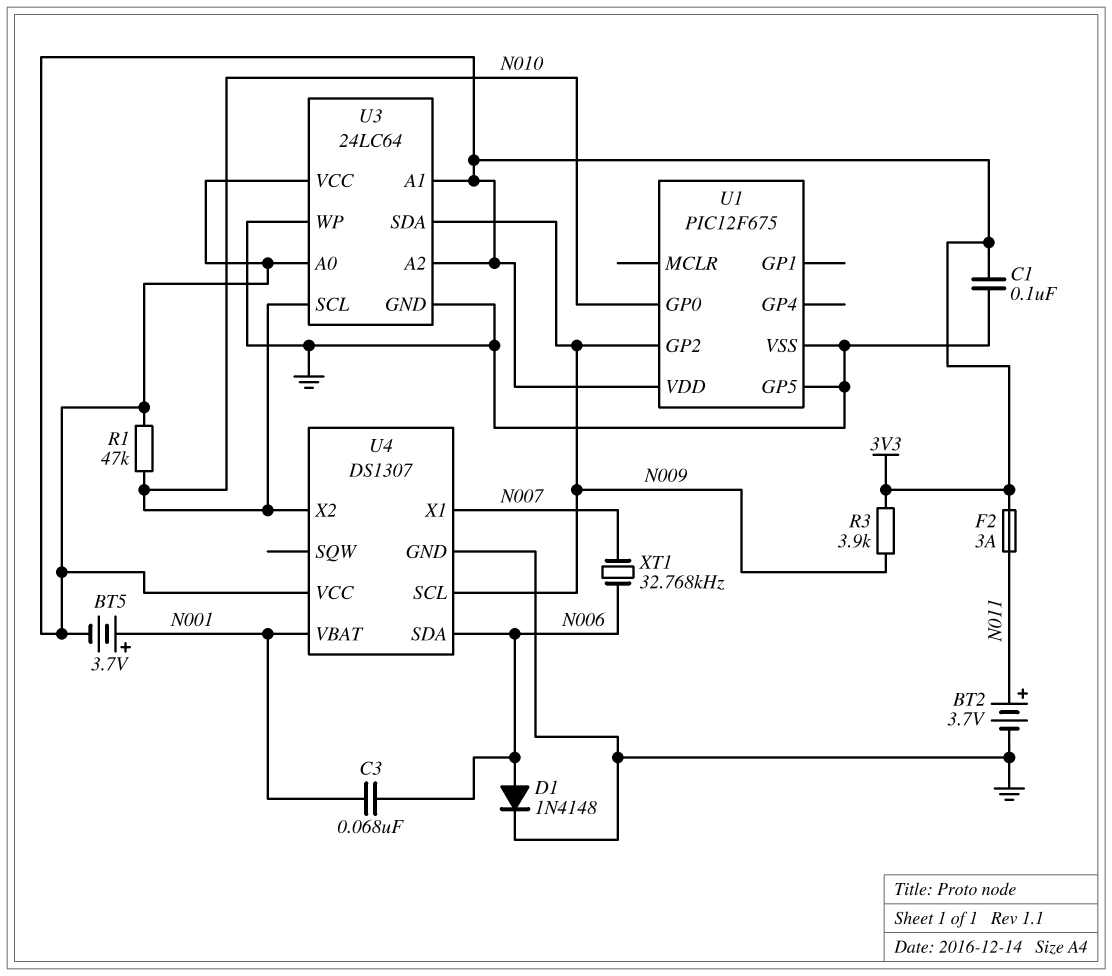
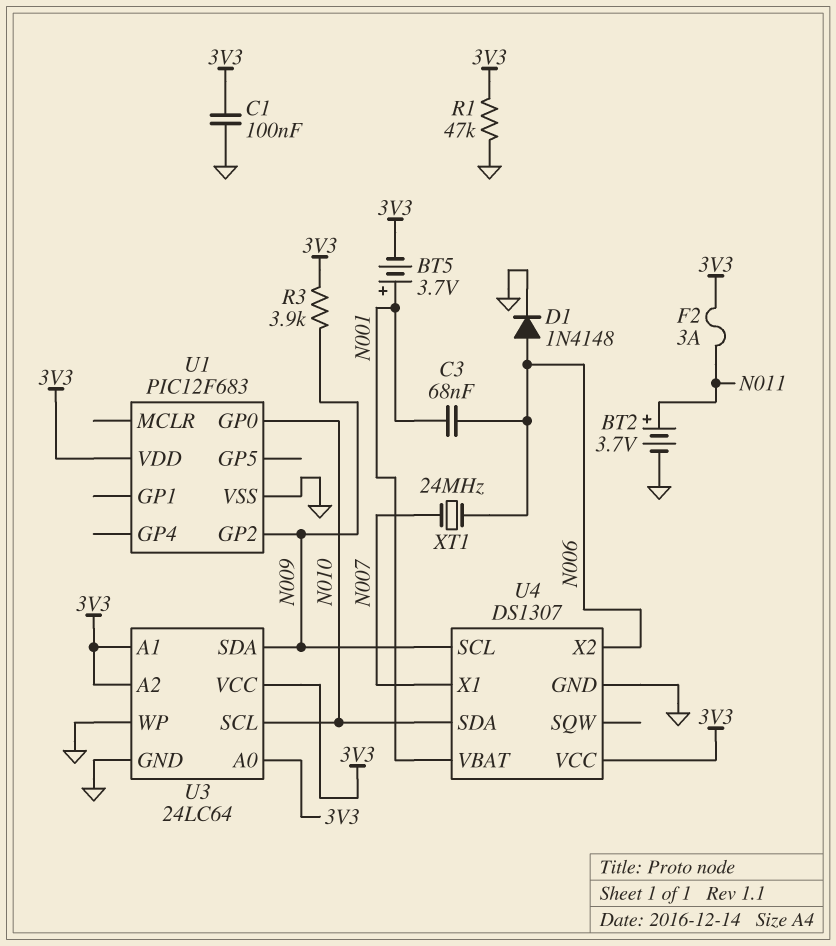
R1: 47k (3V3, N010) -> 47k (3V3, GND)
U1: PIC12F675 -> PIC12F683
U1 pin GP5: GND -> none
U4 pin SDA: N006 -> N010
U4 pin X2: N010 -> N006
XT1: 32.768kHz (N006, N007) -> 24MHz (N006, N007)

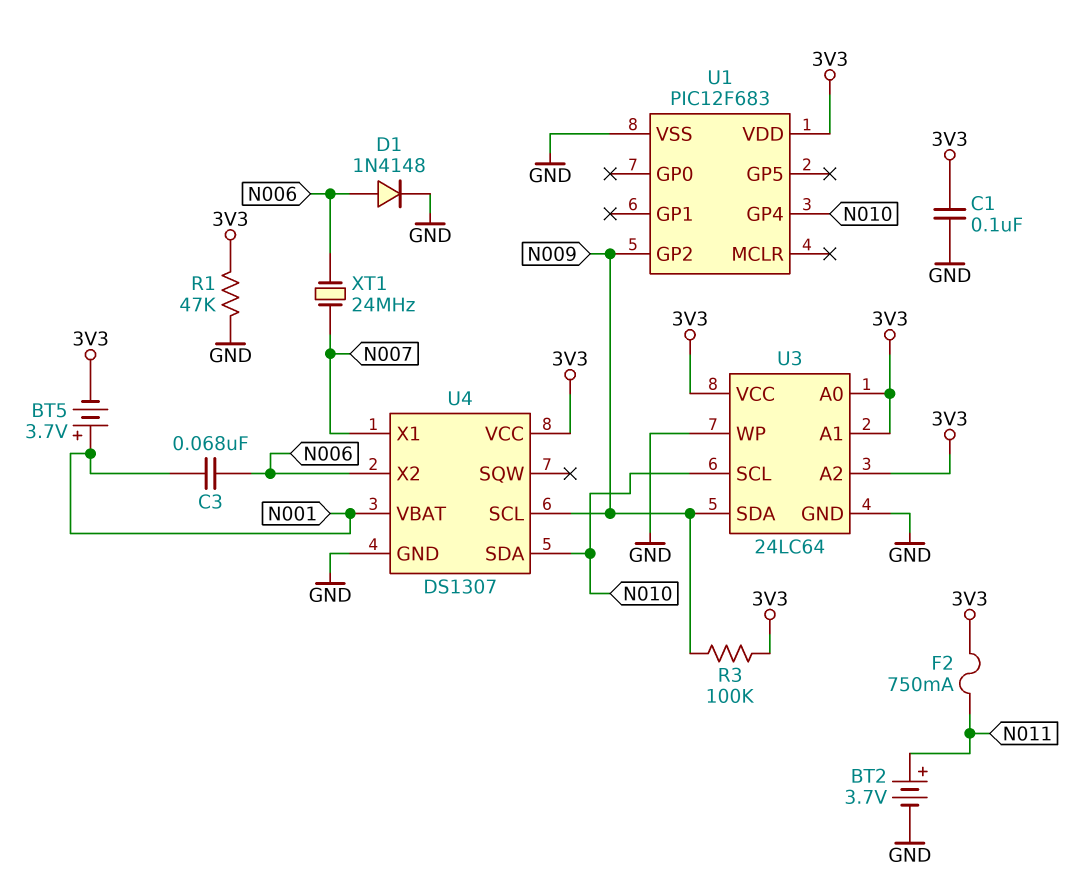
F2: 3A (3V3, N011) -> 750mA (3V3, N011)
R3: 3.9k (3V3, N009) -> 100k (3V3, N009)
U1 pin GP0: N010 -> none
U1 pin GP4: none -> N010

